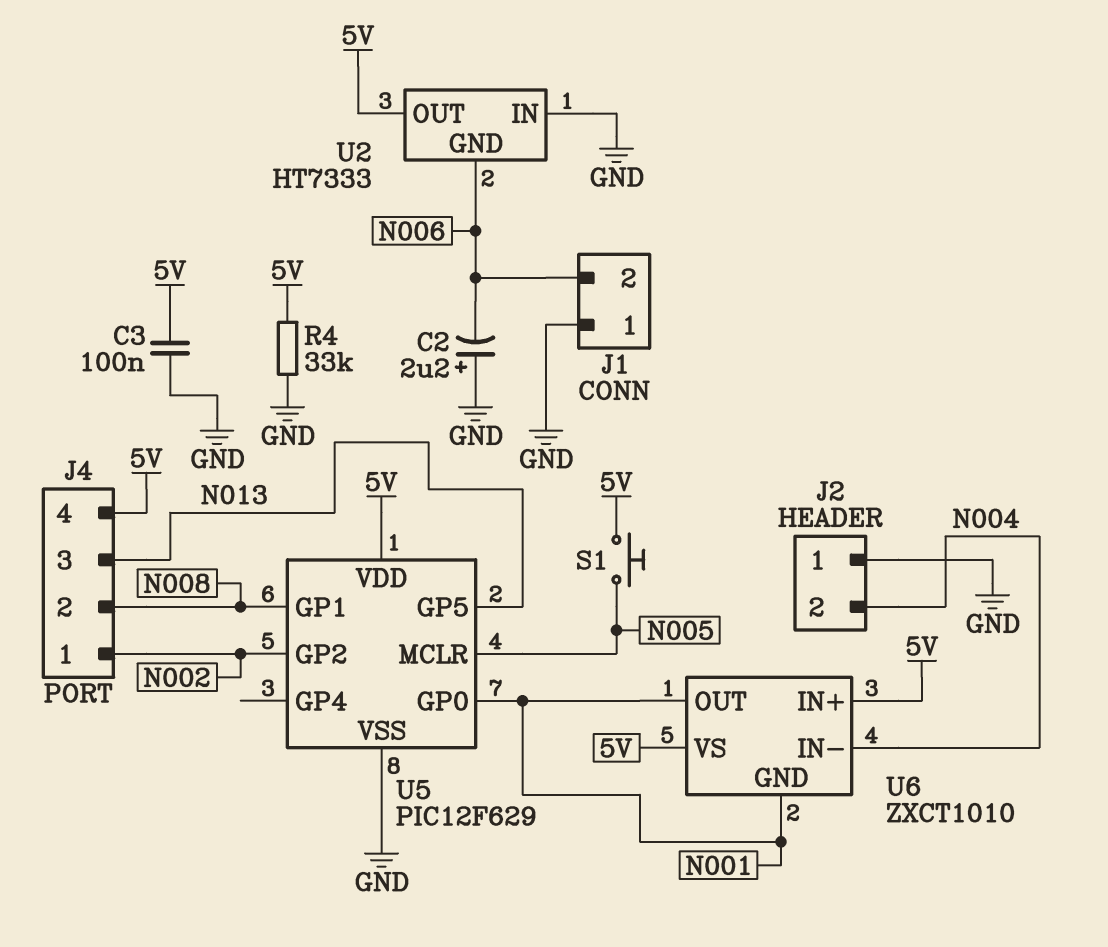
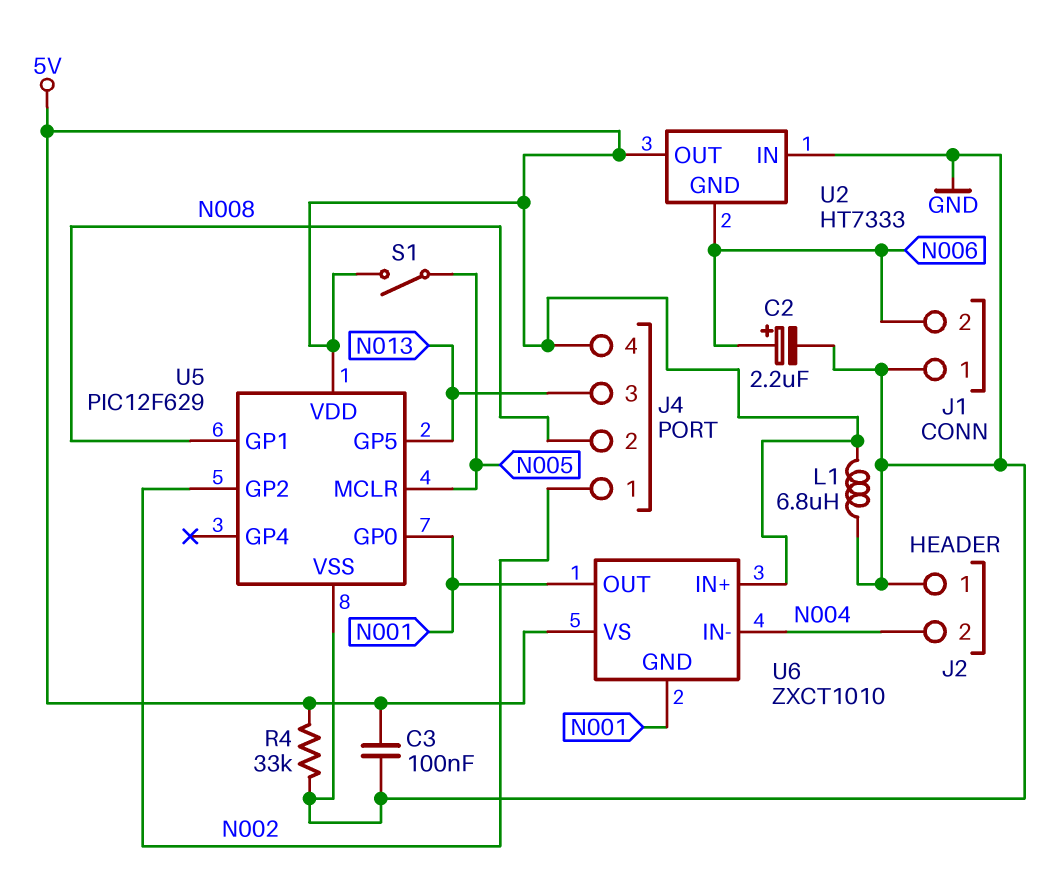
C2: 2.2uF (plus GND, minus N006) -> 2.2uF (plus N006, minus GND)
L1: none -> 6.8uH (5V, GND)
S1: button (5V, N005) -> switch (5V, N005)

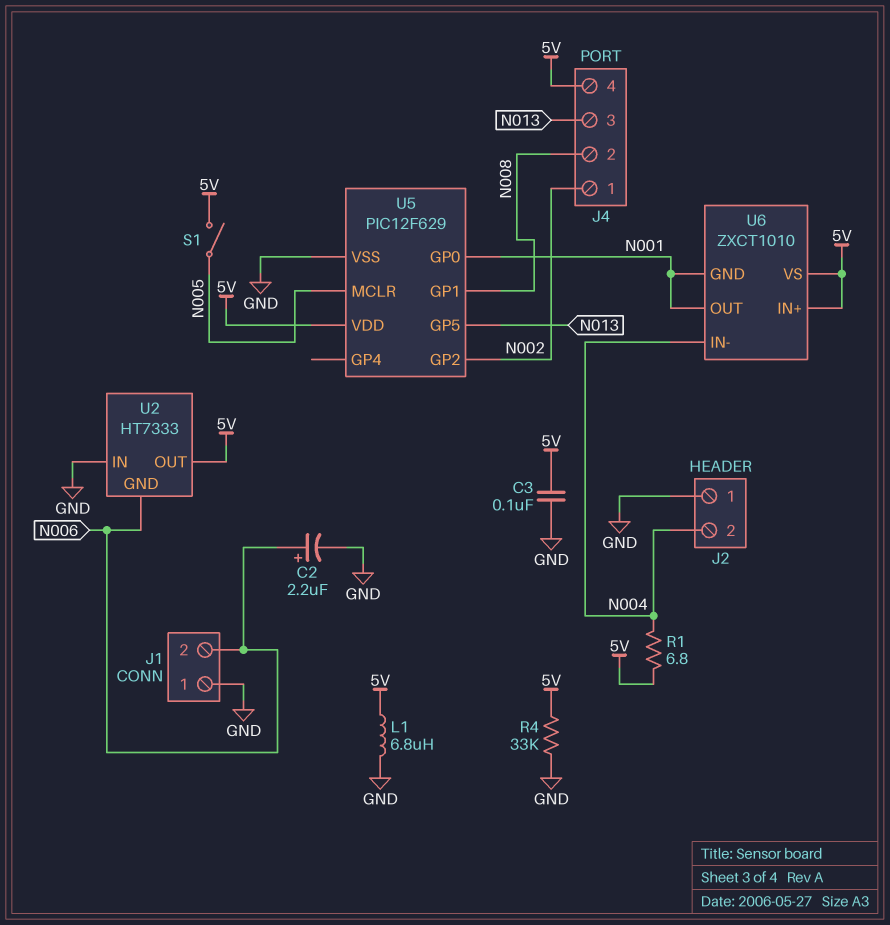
R1: none -> 6.8 (5V, N004)

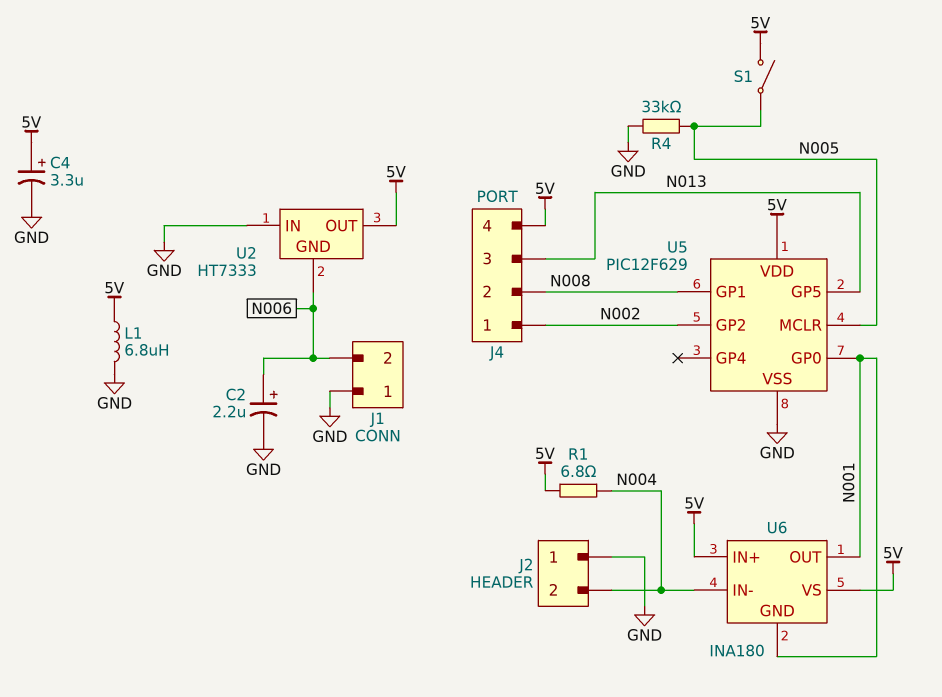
C3: 100nF (5V, GND) -> none
C4: none -> 3.3uF (plus 5V, minus GND)
R4: 33k (5V, GND) -> 33k (GND, N005)
U6: ZXCT1010 -> INA180

